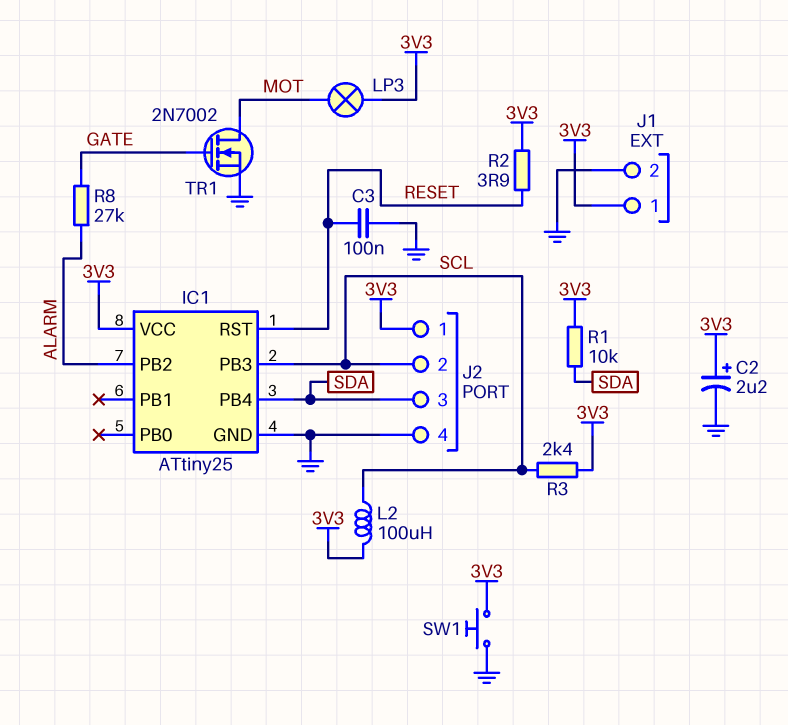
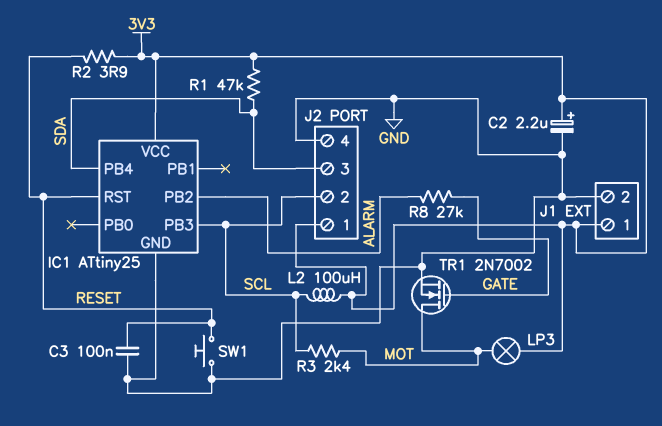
R1: 10k (3V3, SDA) -> 47k (3V3, SDA)
R3: 2.4k (3V3, SCL) -> 2.4k (MOT, SCL)
SW1: button (3V3, GND) -> button (GND, RESET)

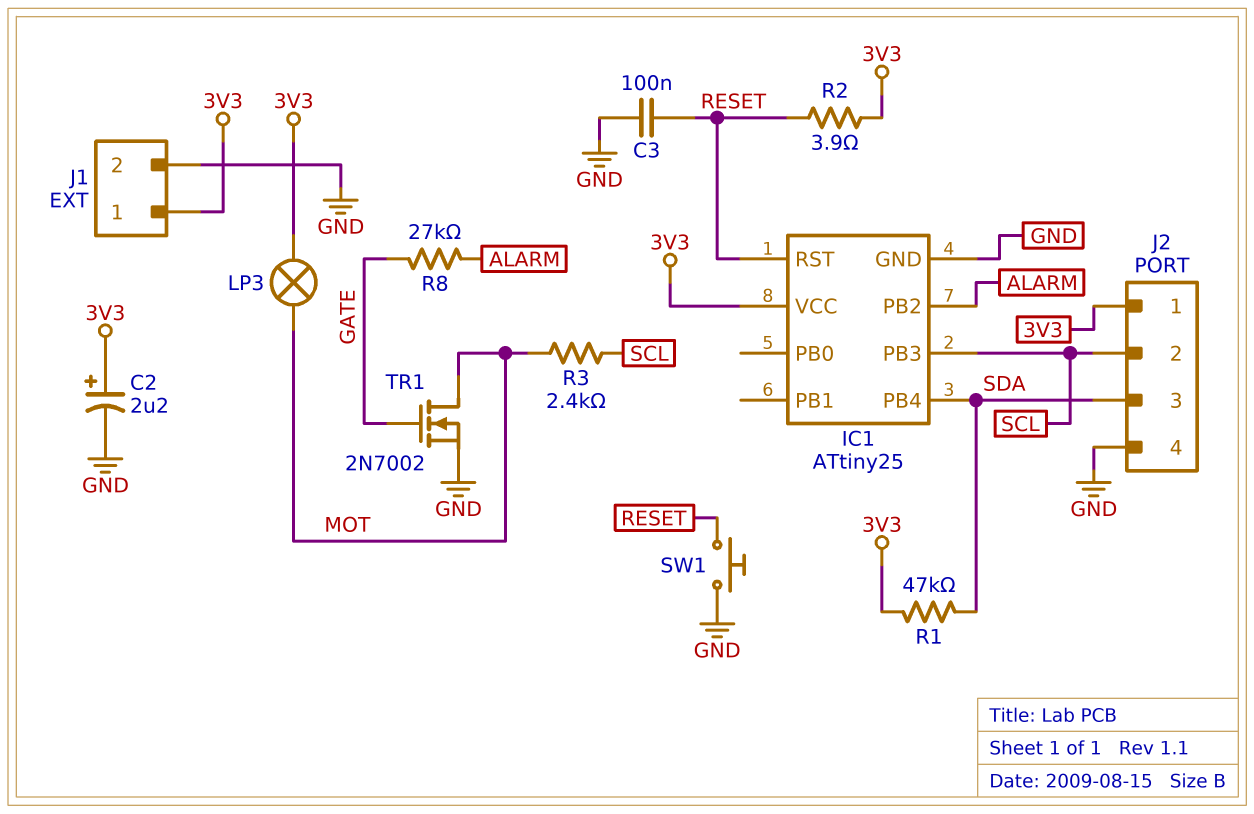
L2: 100uH (3V3, SCL) -> none

